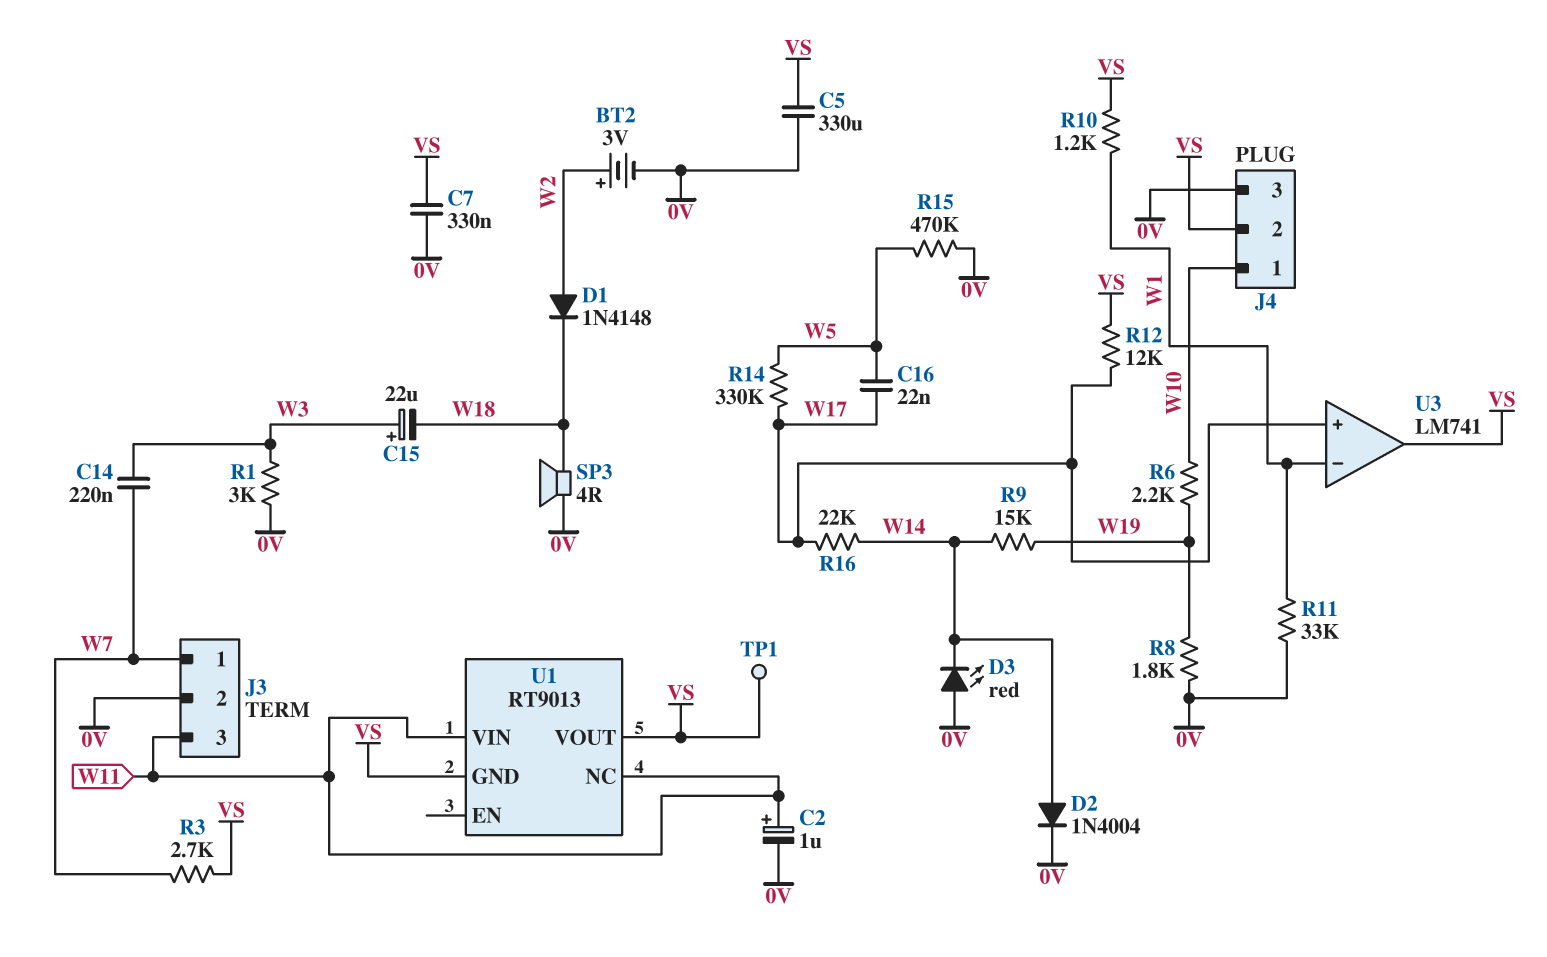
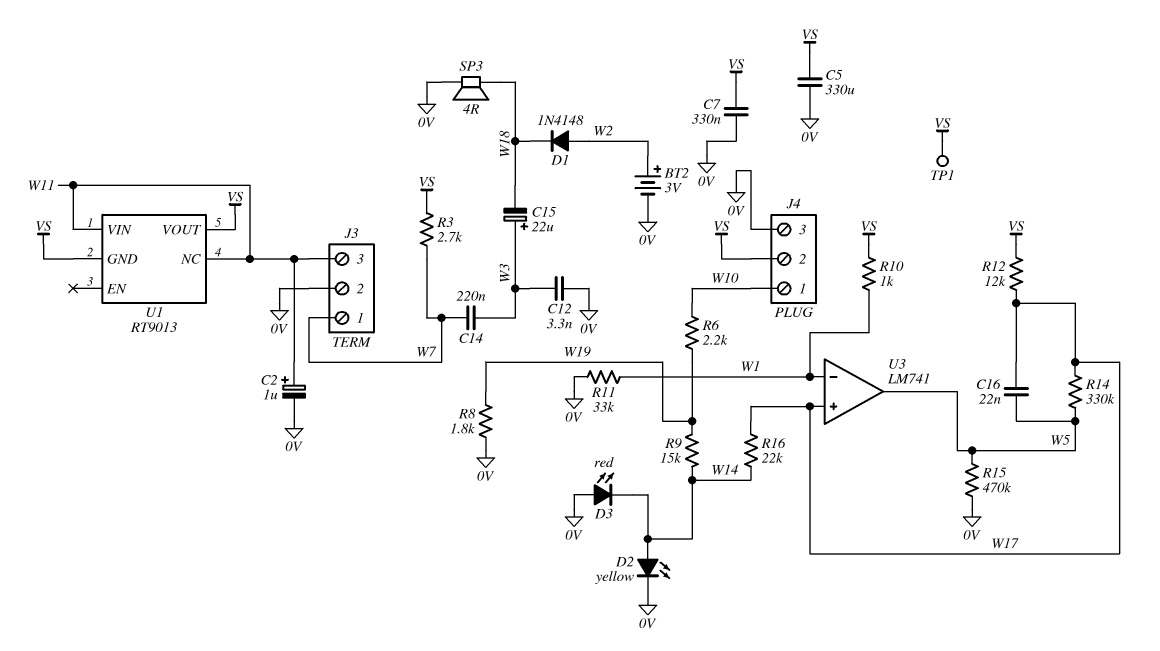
C12: none -> 3.3nF (0V, W3)
D2: diode 1N4004 (A W14, K 0V) -> LED yellow (A W14, K 0V)
R1: 3k (0V, W3) -> none
R10: 1.2k (VS, W1) -> 1k (VS, W1)
U3 pin out: VS -> W5

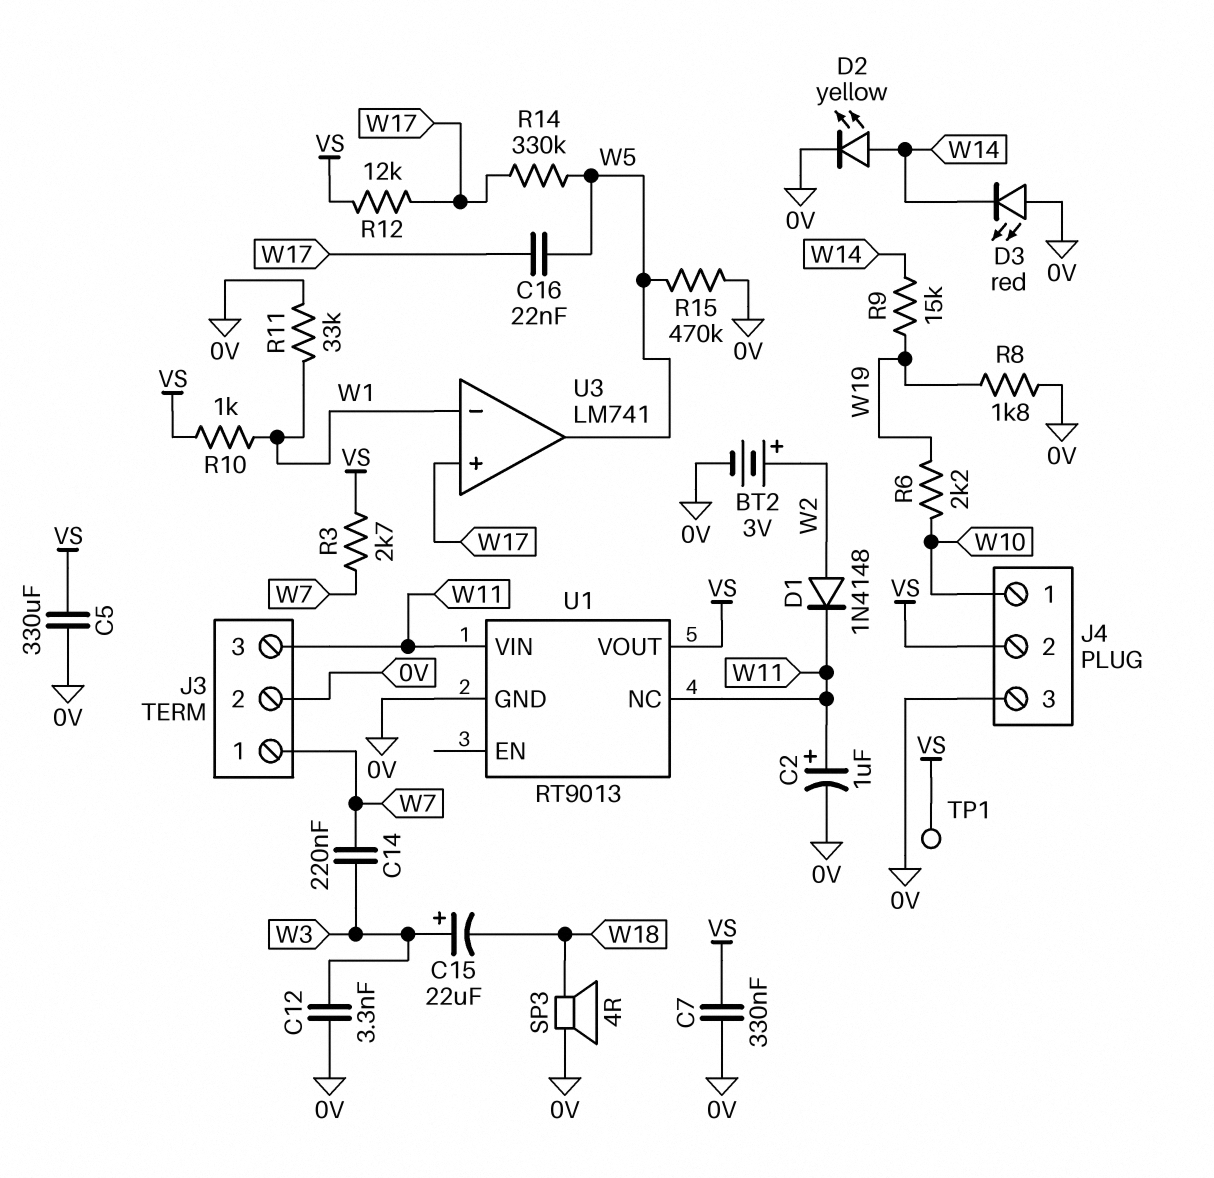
D1: diode 1N4148 (A W2, K W18) -> diode 1N4148 (A W2, K W11)
R16: 22k (W14, W17) -> none
U1 pin GND: VS -> 0V

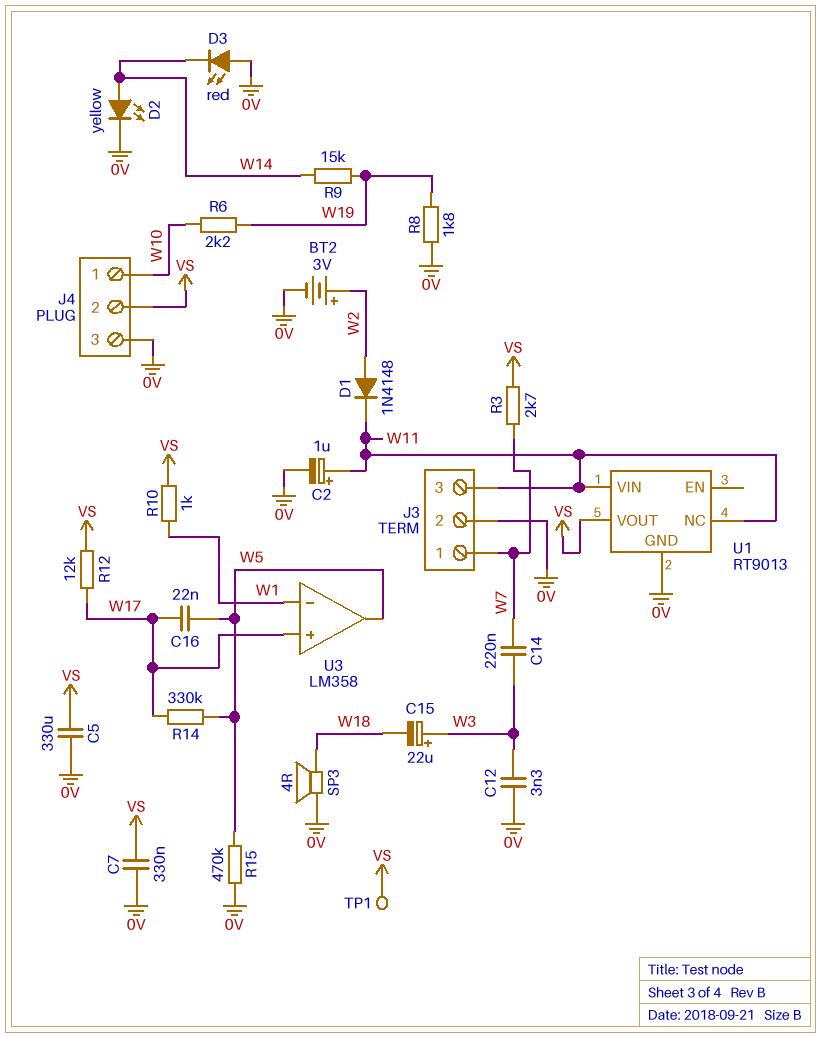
R11: 33k (0V, W1) -> none
U3: LM741 -> LM358

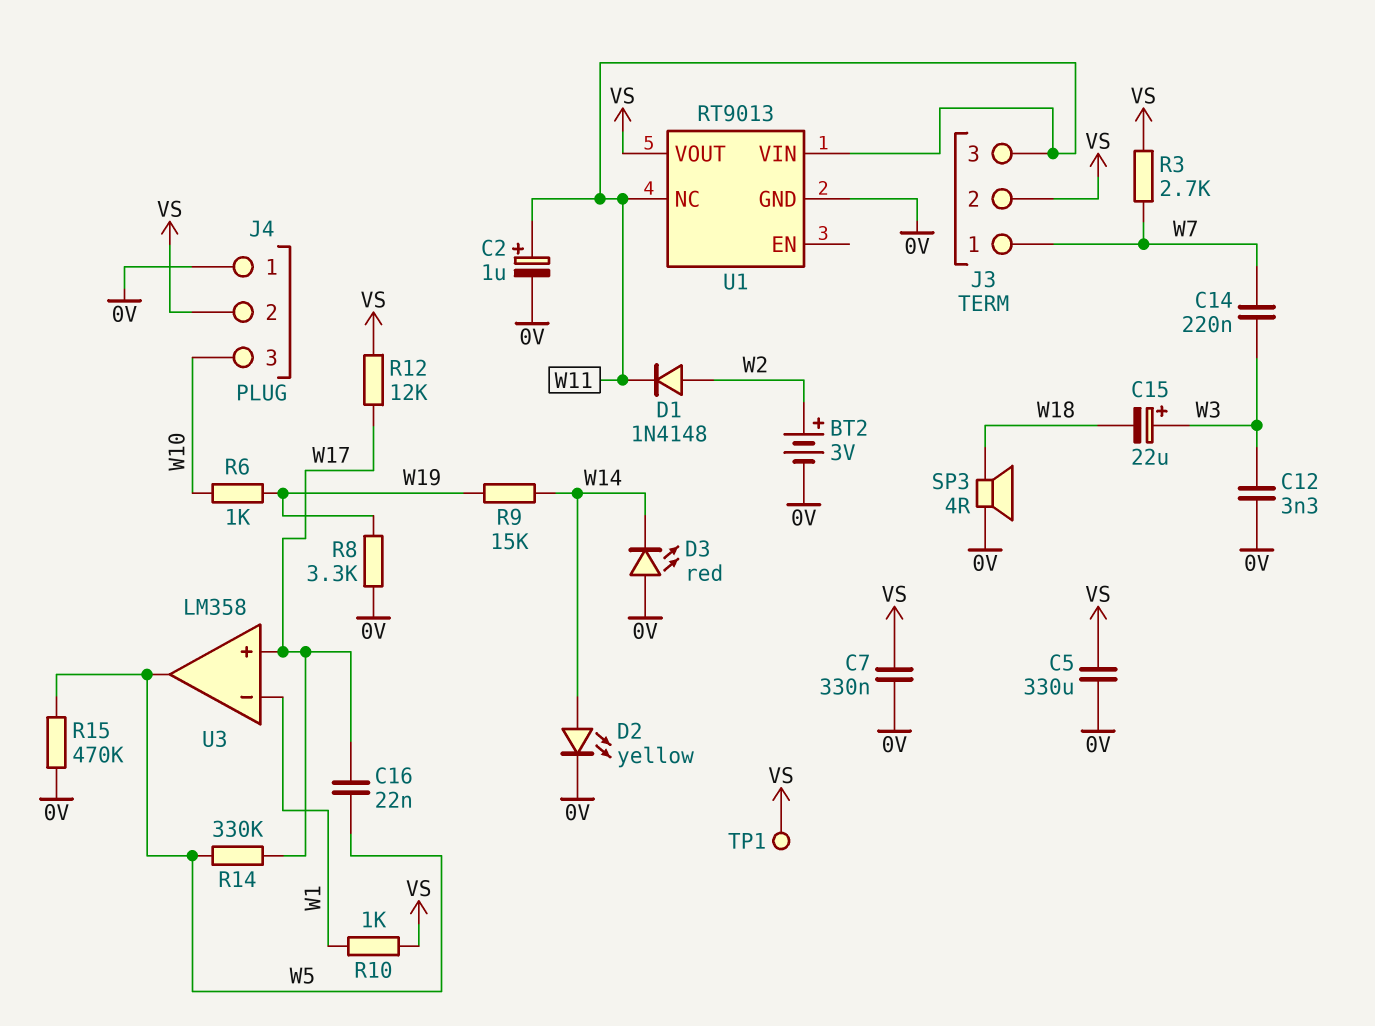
J3 pin 2: 0V -> VS
J4 pin 1: W10 -> 0V
J4 pin 3: 0V -> W10
R6: 2.2k (W10, W19) -> 1k (W10, W19)
R8: 1.8k (0V, W19) -> 3.3k (0V, W19)

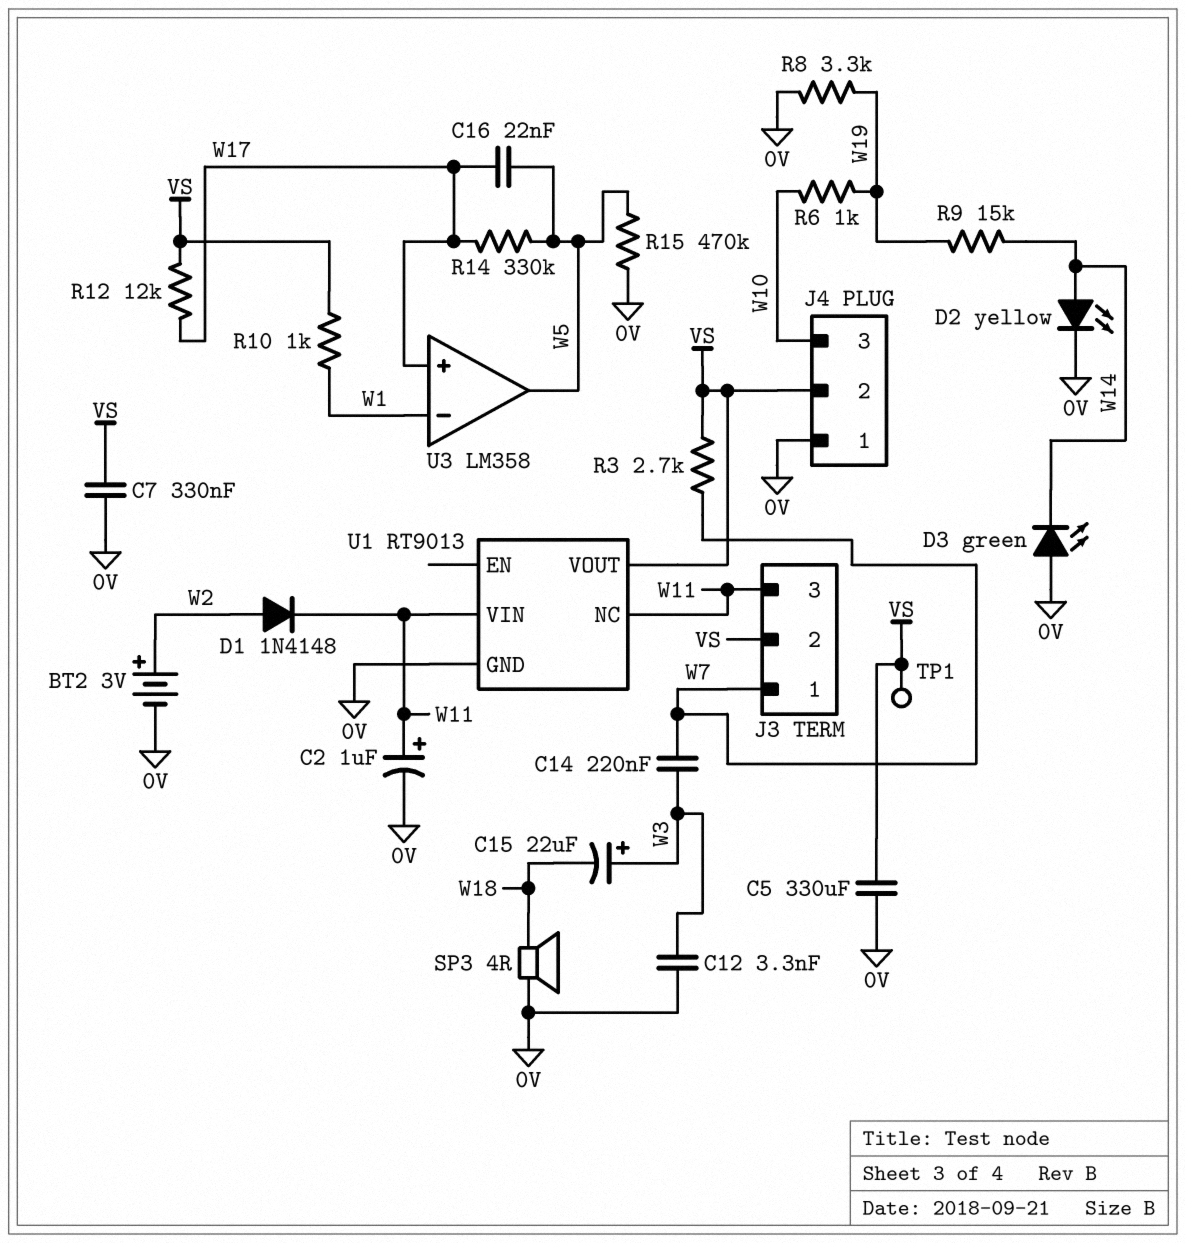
D3: LED red (A 0V, K W14) -> LED green (A 0V, K W14)

